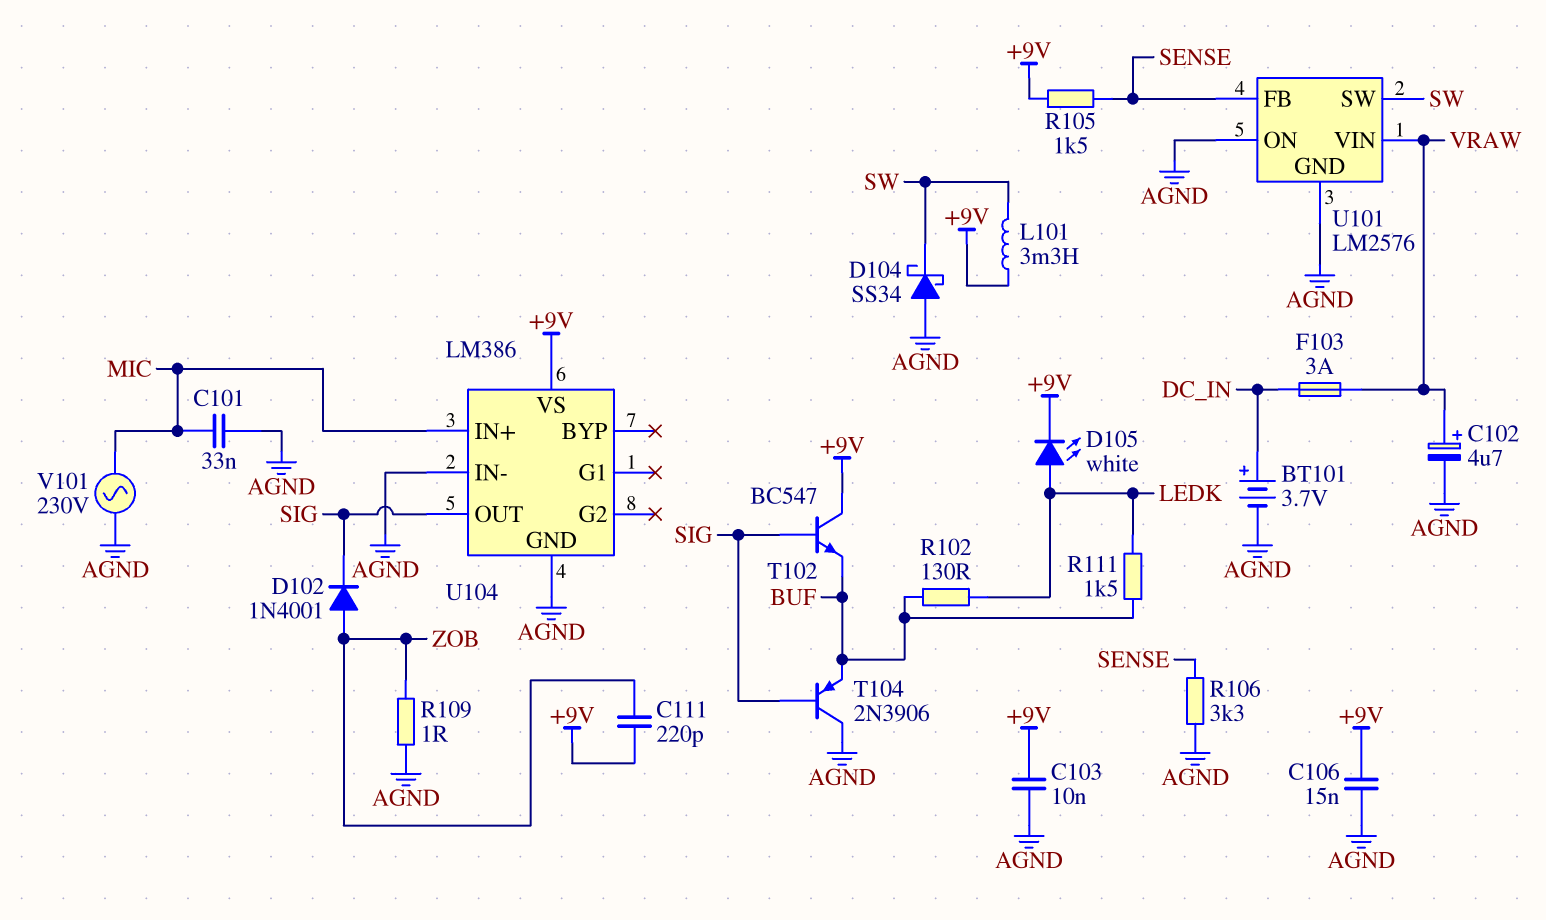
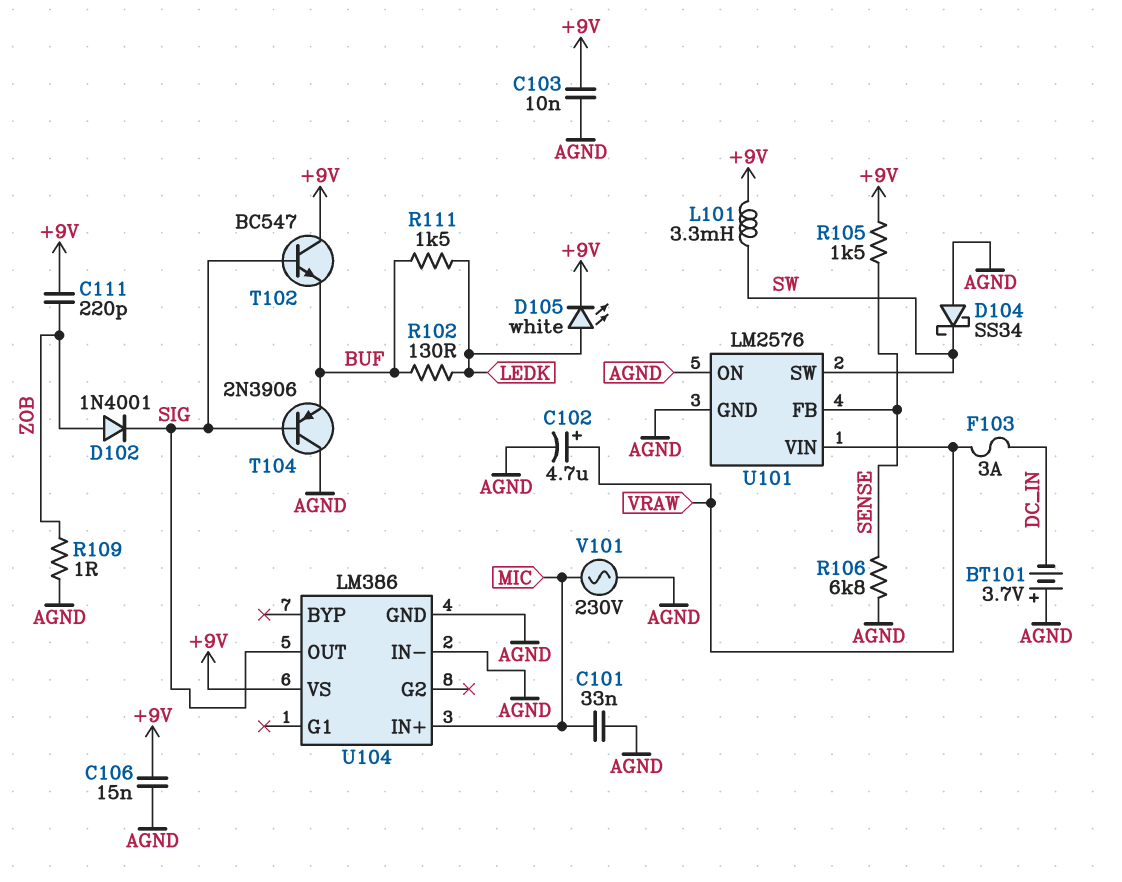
BT101: 3.7V (plus DC_IN, minus AGND) -> 3.7V (plus AGND, minus DC_IN)
R106: 3.3k (AGND, SENSE) -> 6.8k (AGND, SENSE)

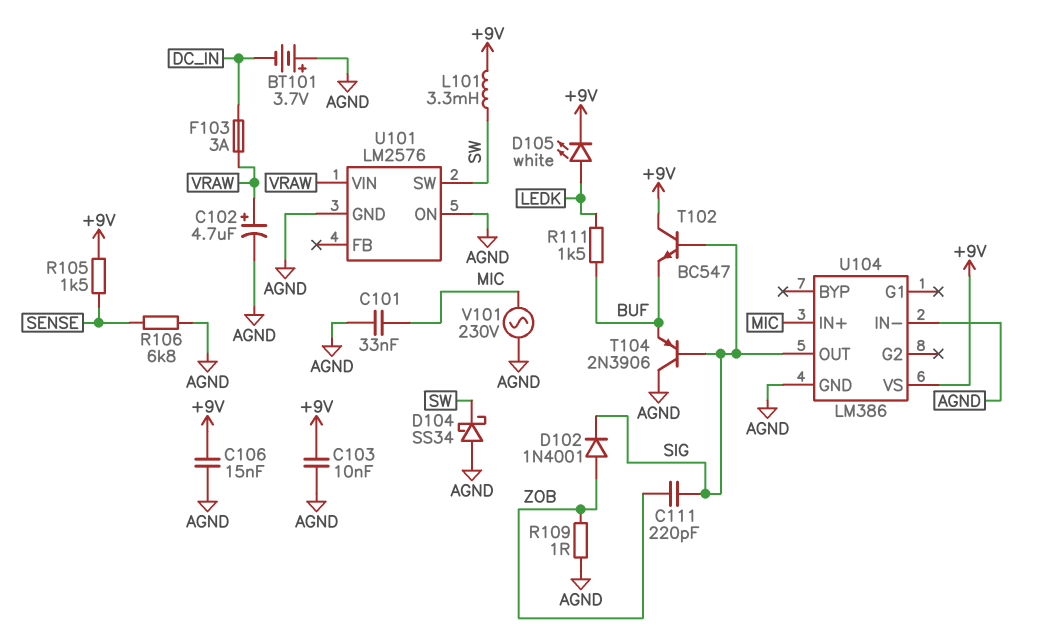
C111: 220pF (+9V, ZOB) -> 220pF (SIG, ZOB)
R102: 130 (BUF, LEDK) -> none
U101 pin FB: SENSE -> none

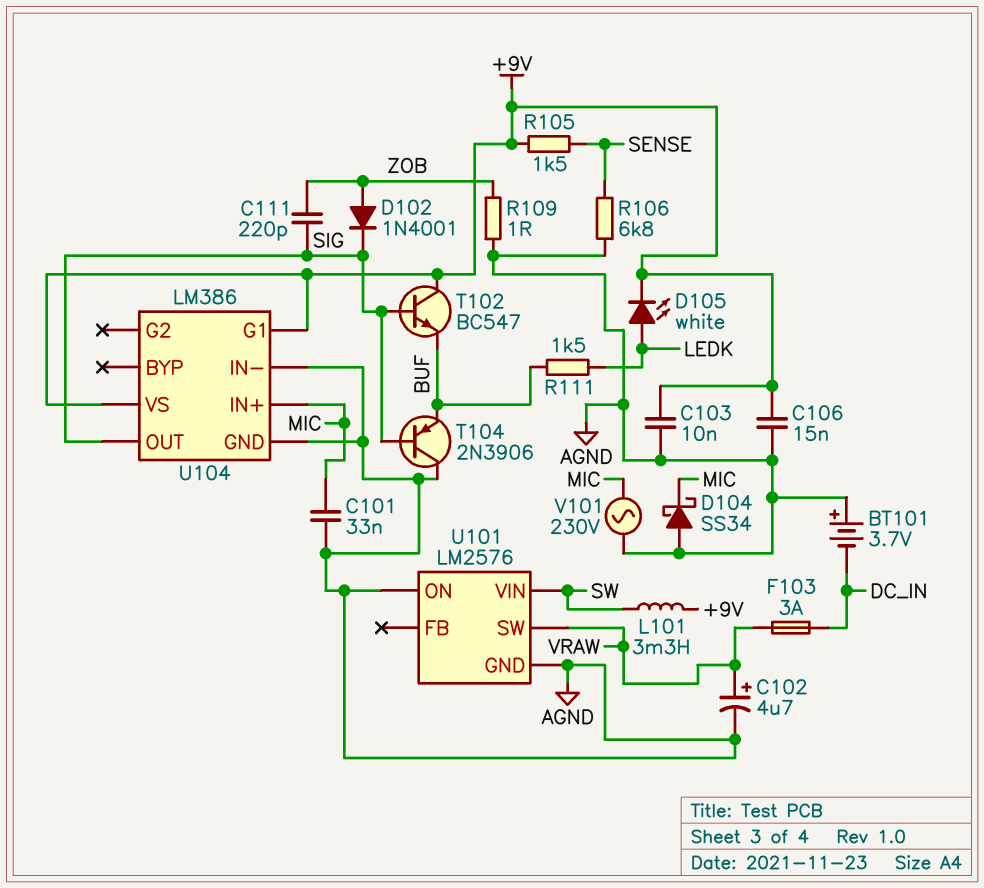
D104: schottky SS34 (A AGND, K SW) -> schottky SS34 (A AGND, K MIC)
U101 pin SW: SW -> VRAW
U101 pin VIN: VRAW -> SW
U104 pin G1: none -> +9V

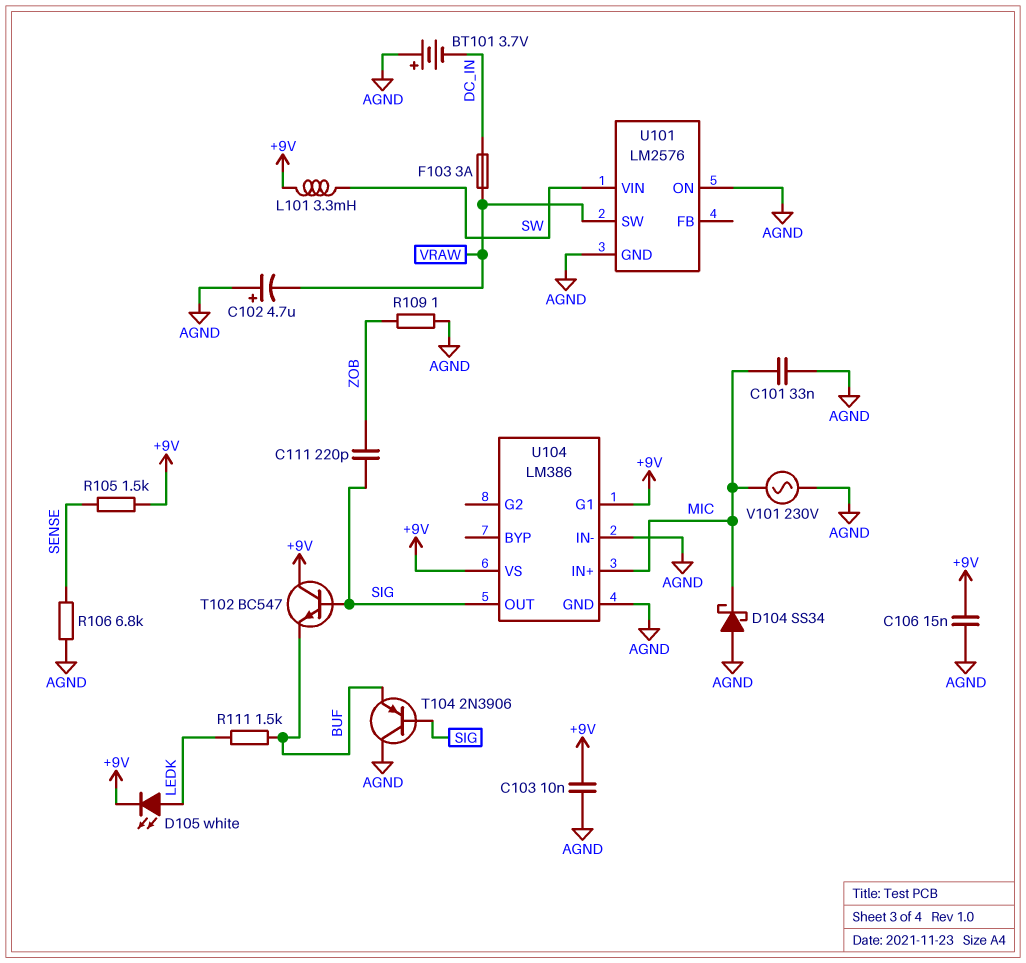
C102: 4.7uF (plus VRAW, minus AGND) -> 4.7uF (plus AGND, minus VRAW)
D102: diode 1N4001 (A ZOB, K SIG) -> none

